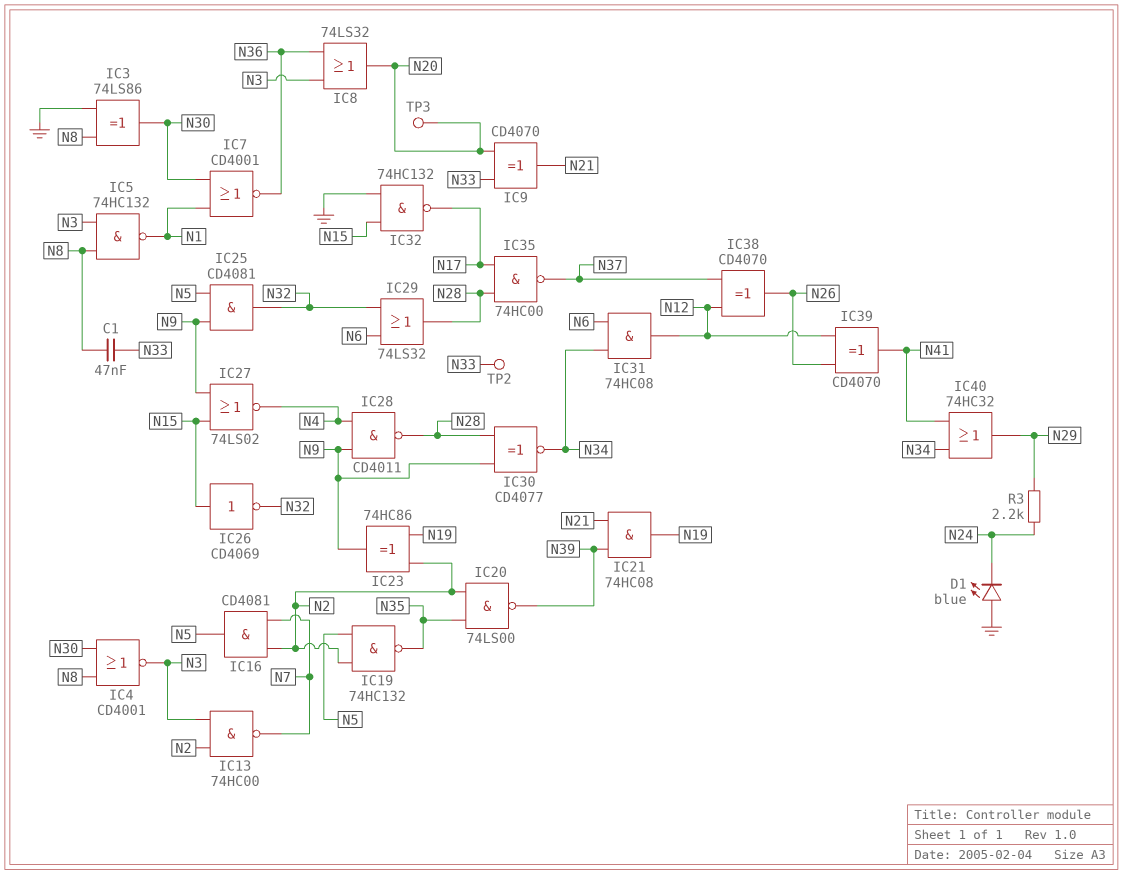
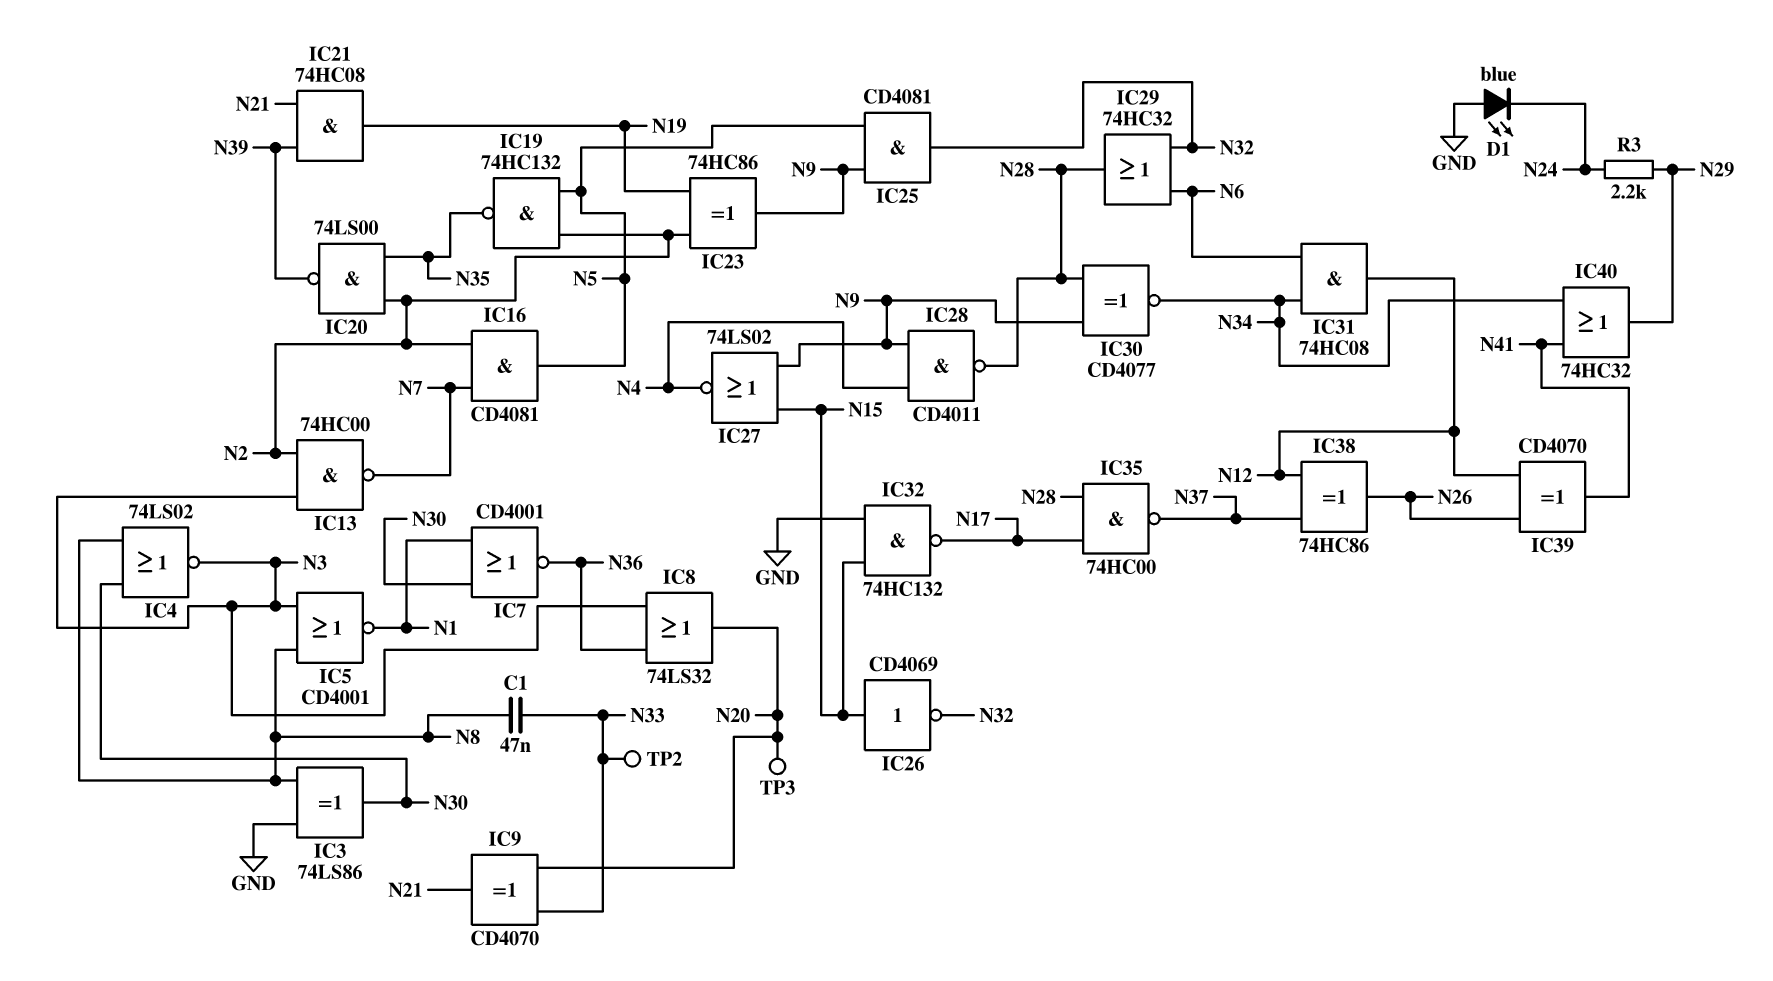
IC4: NOR CD4001 (in N8, in N30, out N3) -> NOR 74LS02 (in N8, in N30, out N3)
IC5: NAND 74HC132 (in N3, in N8, out N1) -> NOR CD4001 (in N3, in N8, out N1)
IC29: OR 74LS32 (in N6, in N32, out N28) -> OR 74HC32 (in N6, in N32, out N28)
IC38: XOR CD4070 (in N12, in N37, out N26) -> XOR 74HC86 (in N12, in N37, out N26)

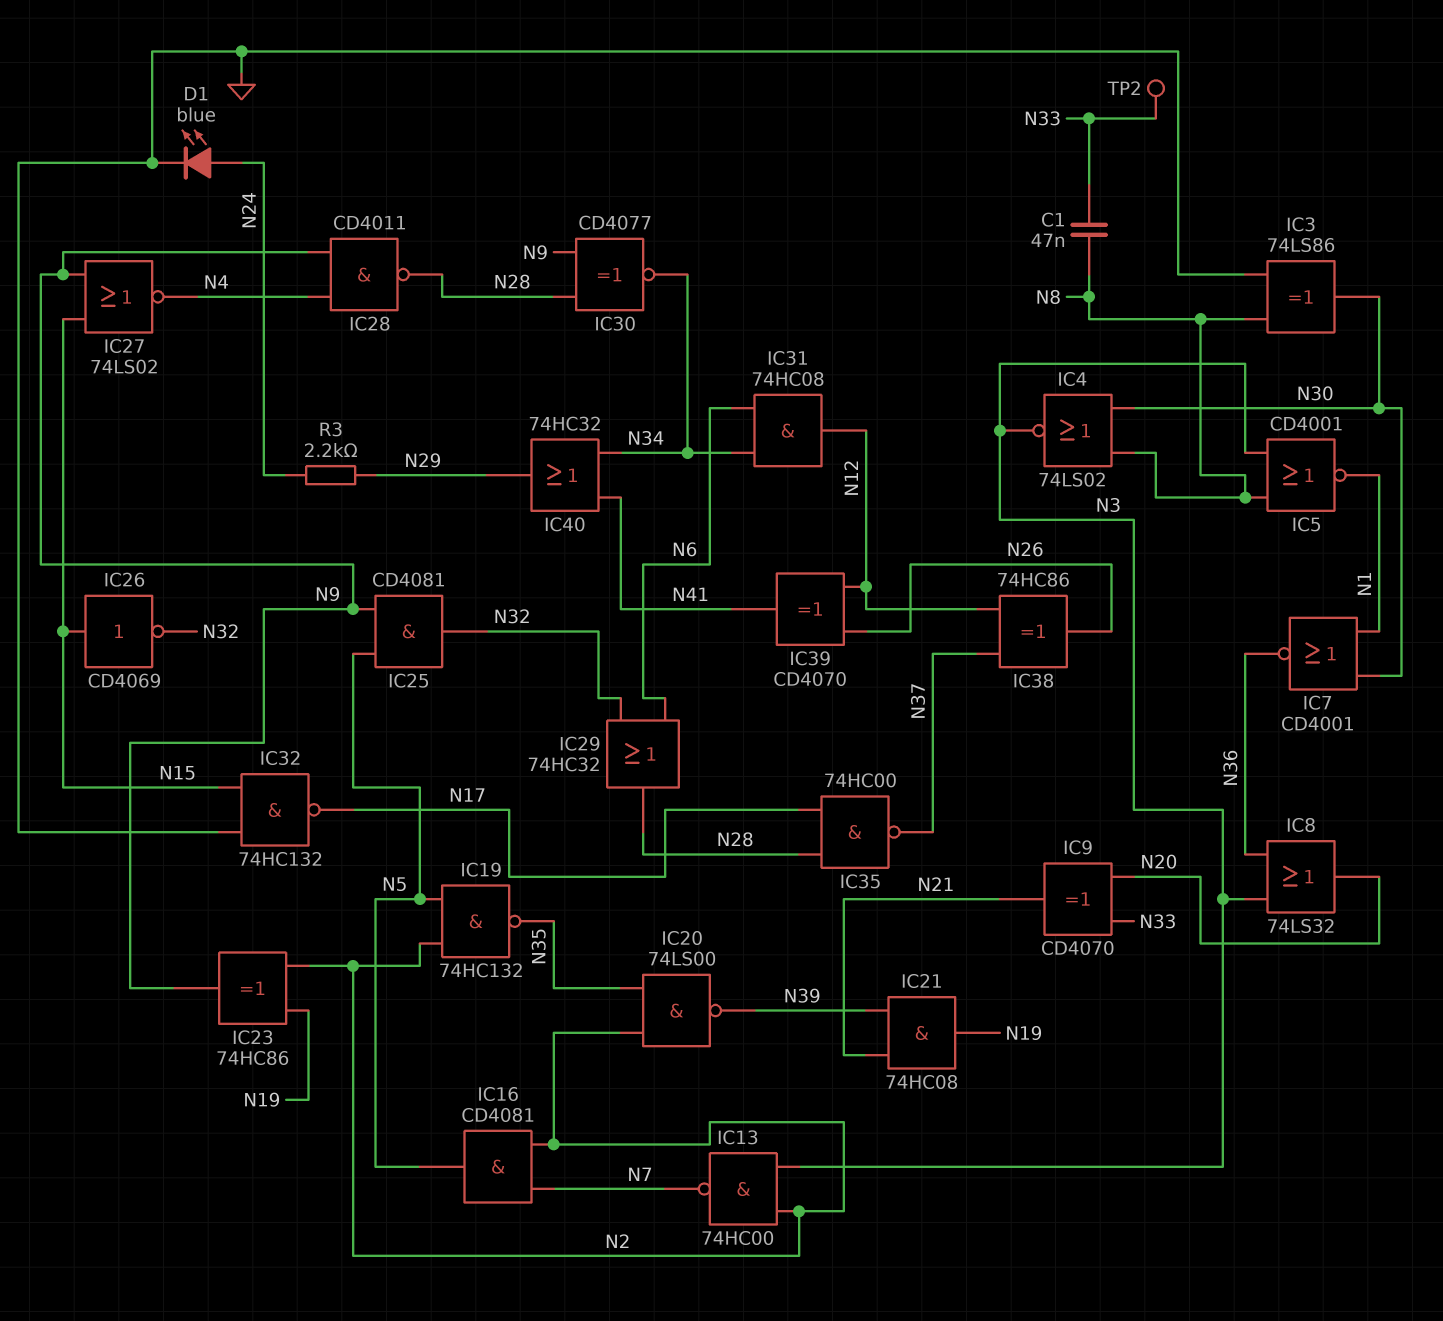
D1: LED blue (A GND, K N24) -> LED blue (A N24, K GND)
TP3: test point (N20) -> none

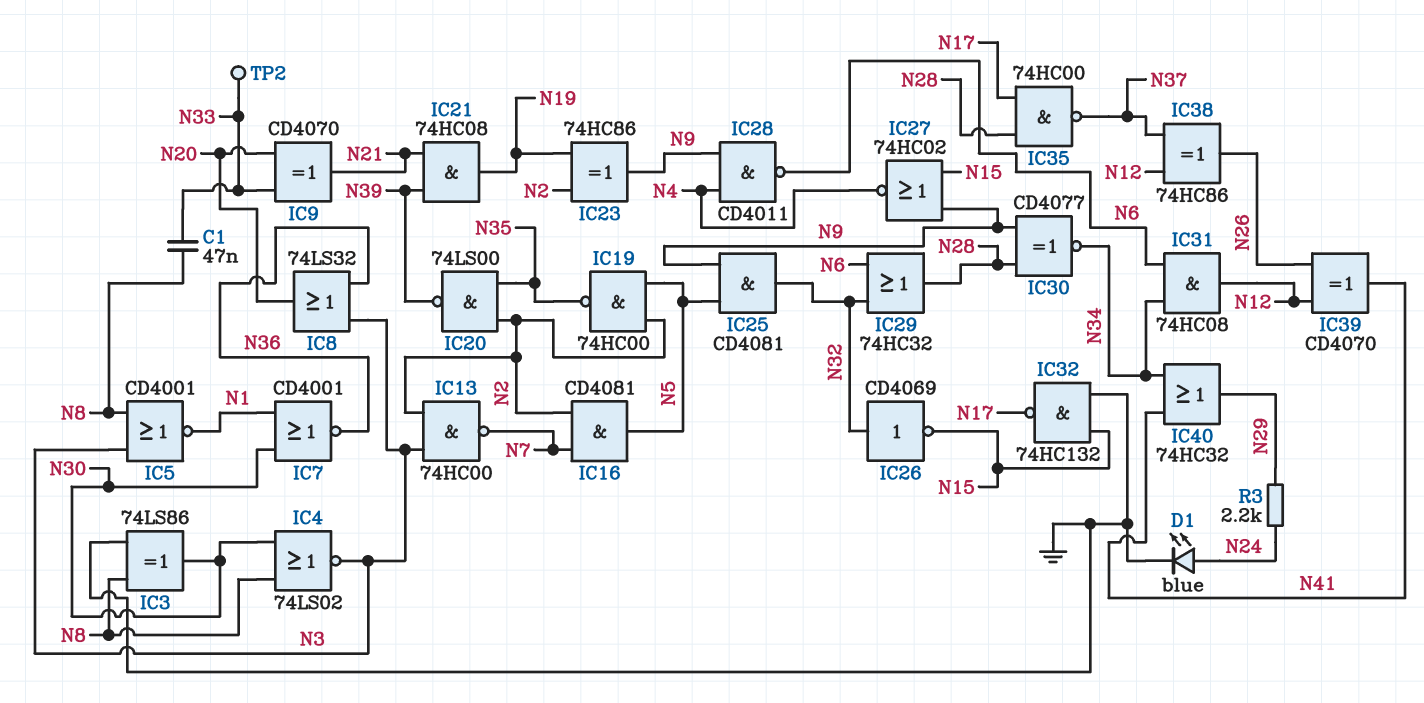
IC19: NAND 74HC132 (in N2, in N5, out N35) -> NAND 74HC00 (in N2, in N5, out N35)
IC26: NOT CD4069 (in N15, out N32) -> NOT CD4069 (in N32, out N15)
IC27: NOR 74LS02 (in N9, in N15, out N4) -> NOR 74HC02 (in N9, in N15, out N4)
IC28: NAND CD4011 (in N4, in N9, out N28) -> NAND CD4011 (in N4, in N9, out N6)

